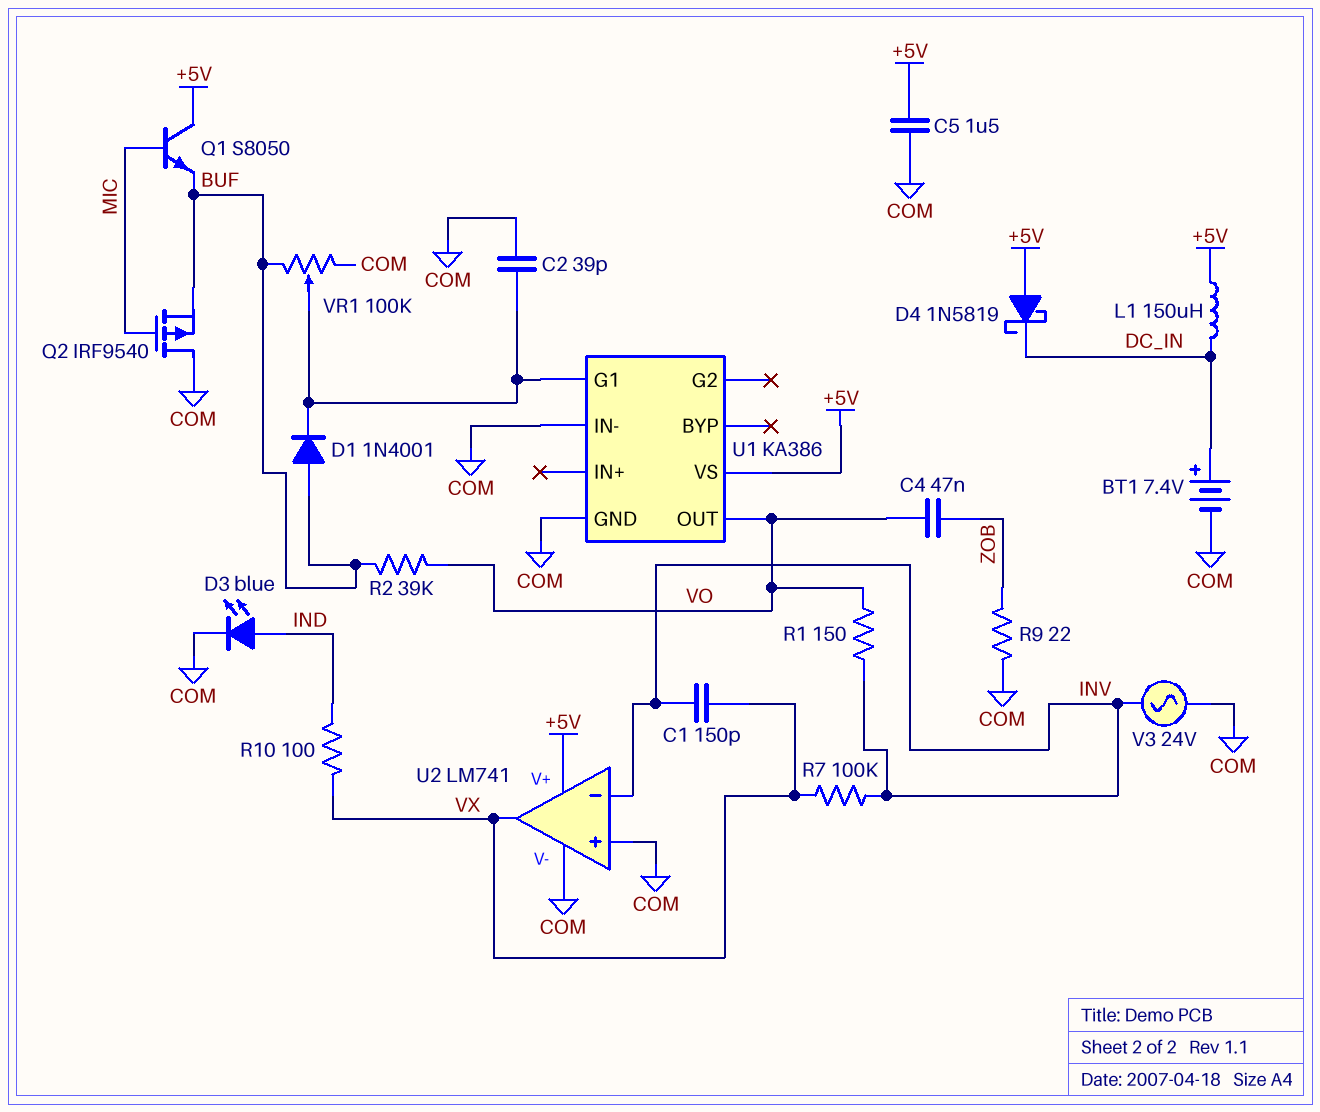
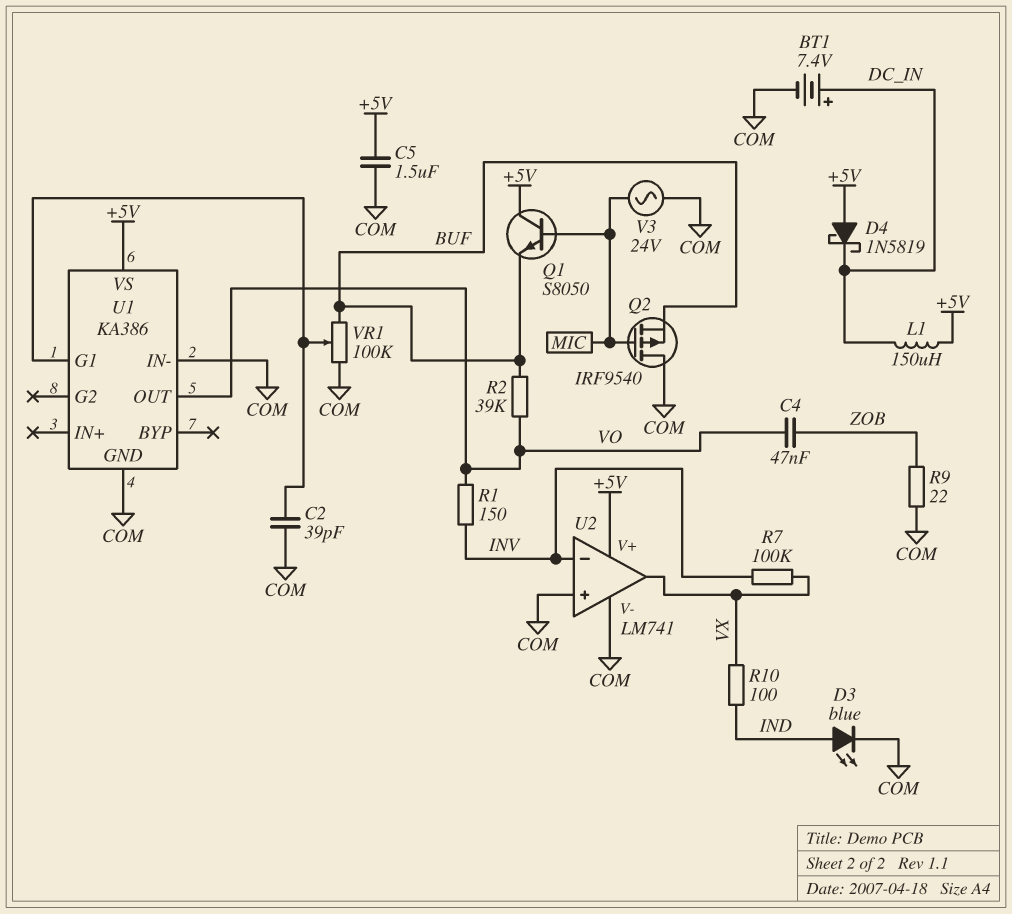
C1: 150pF (INV, VX) -> none
D1: diode 1N4001 (A BUF, K U1/G1) -> none
V3: AC 24V (COM, INV) -> AC 24V (COM, MIC)

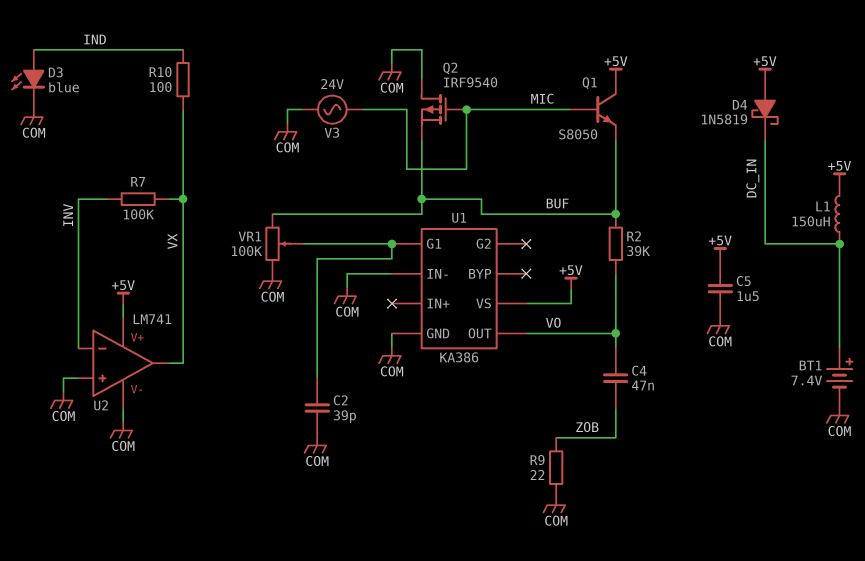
R1: 150 (INV, VO) -> none

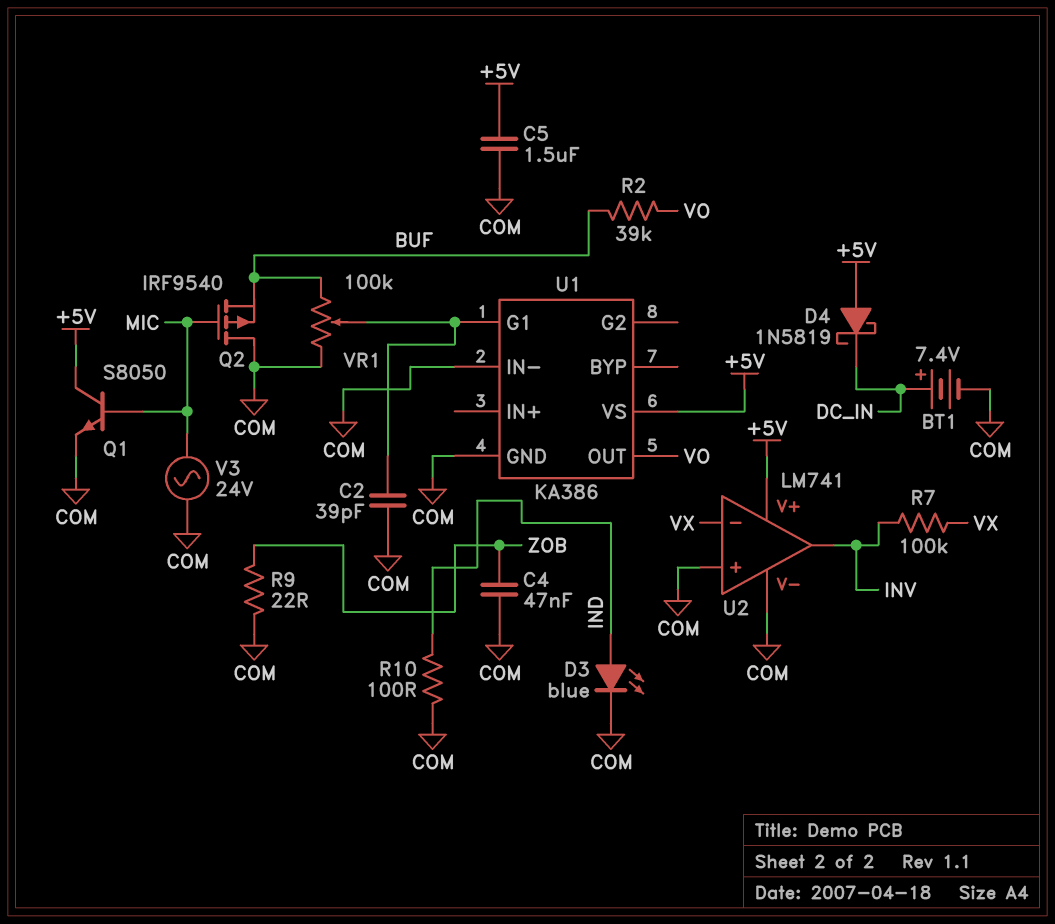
C4: 47nF (VO, ZOB) -> 47nF (COM, ZOB)
L1: 150uH (+5V, DC_IN) -> none
Q1: NPN S8050 (B MIC, C +5V, E BUF) -> NPN S8050 (B MIC, C +5V, E COM)
R10: 100 (IND, VX) -> 100 (COM, IND)
U2 pin in-: INV -> VX
U2 pin out: VX -> INV

